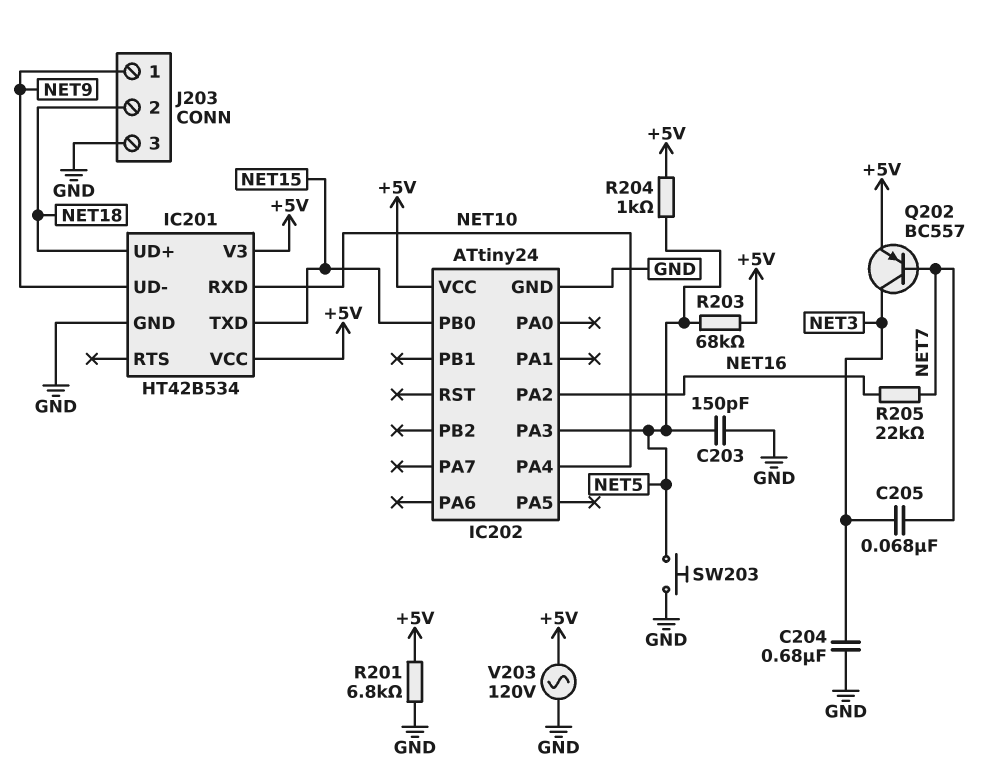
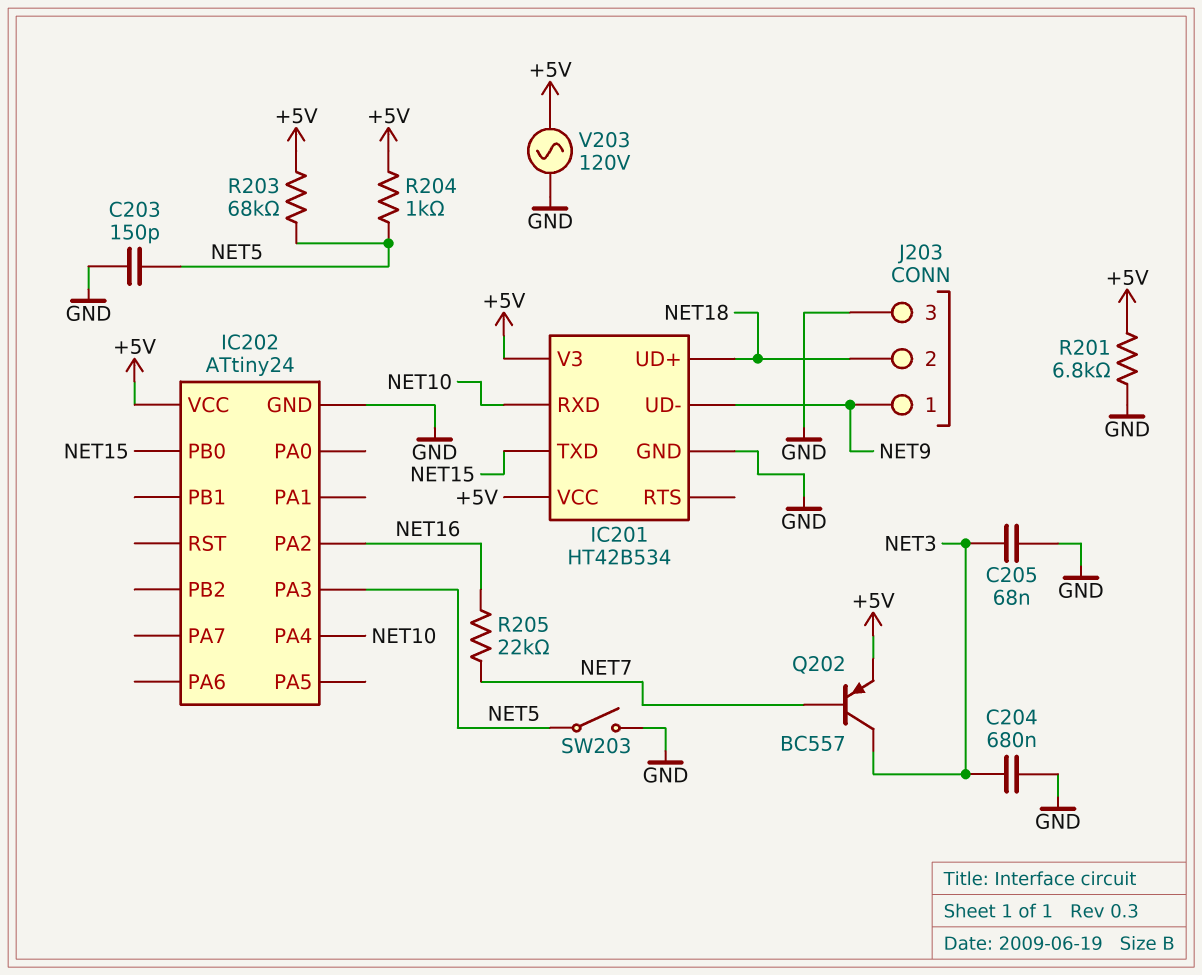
C205: 68nF (NET3, NET7) -> 68nF (GND, NET3)
SW203: button (GND, NET5) -> switch (GND, NET5)

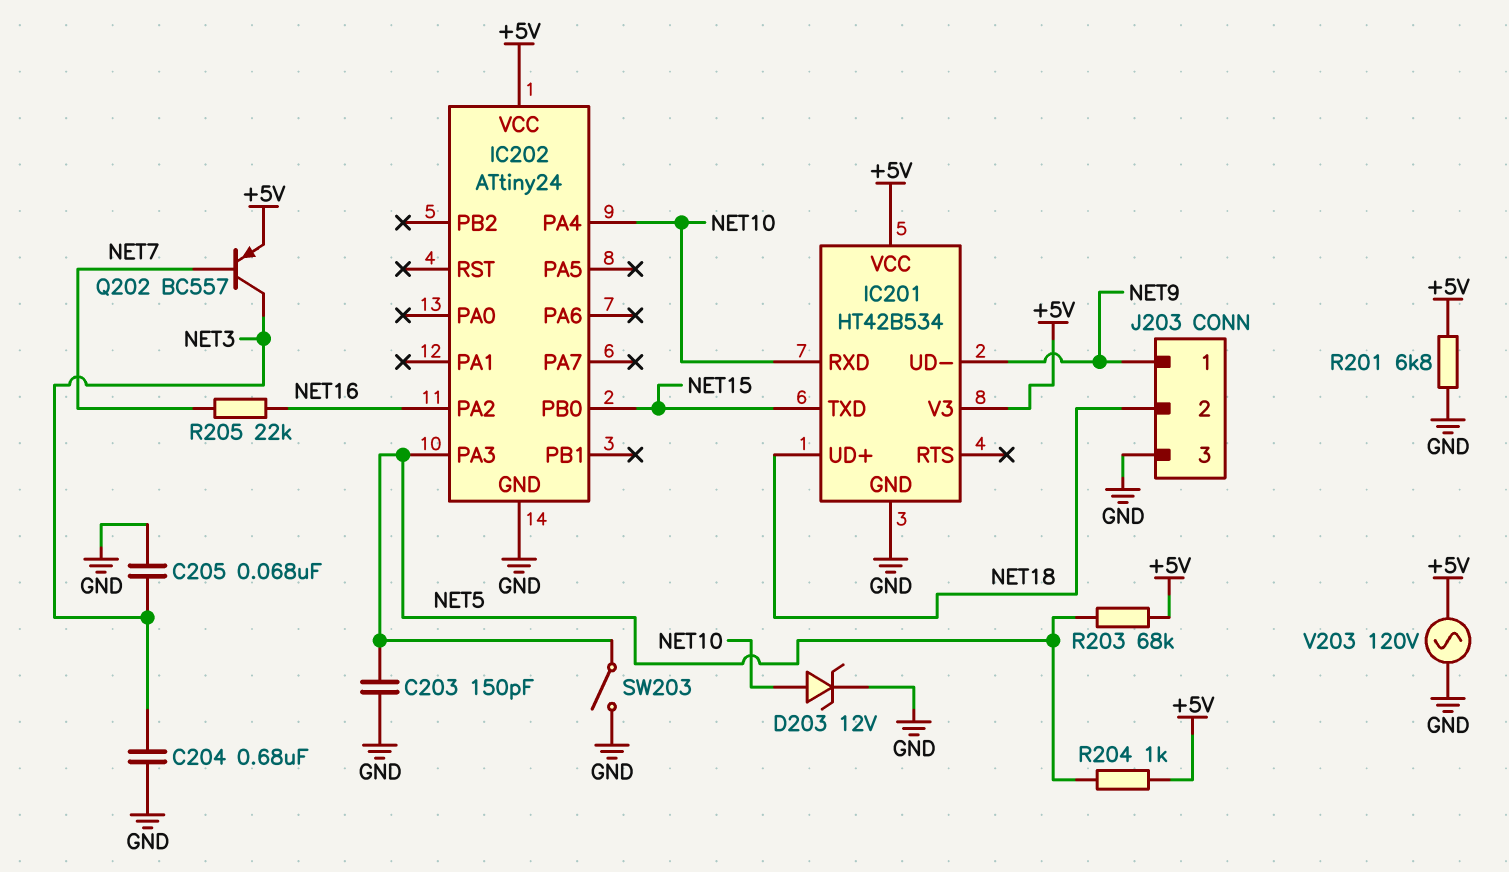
D203: none -> zener 12V (A NET10, K GND)

